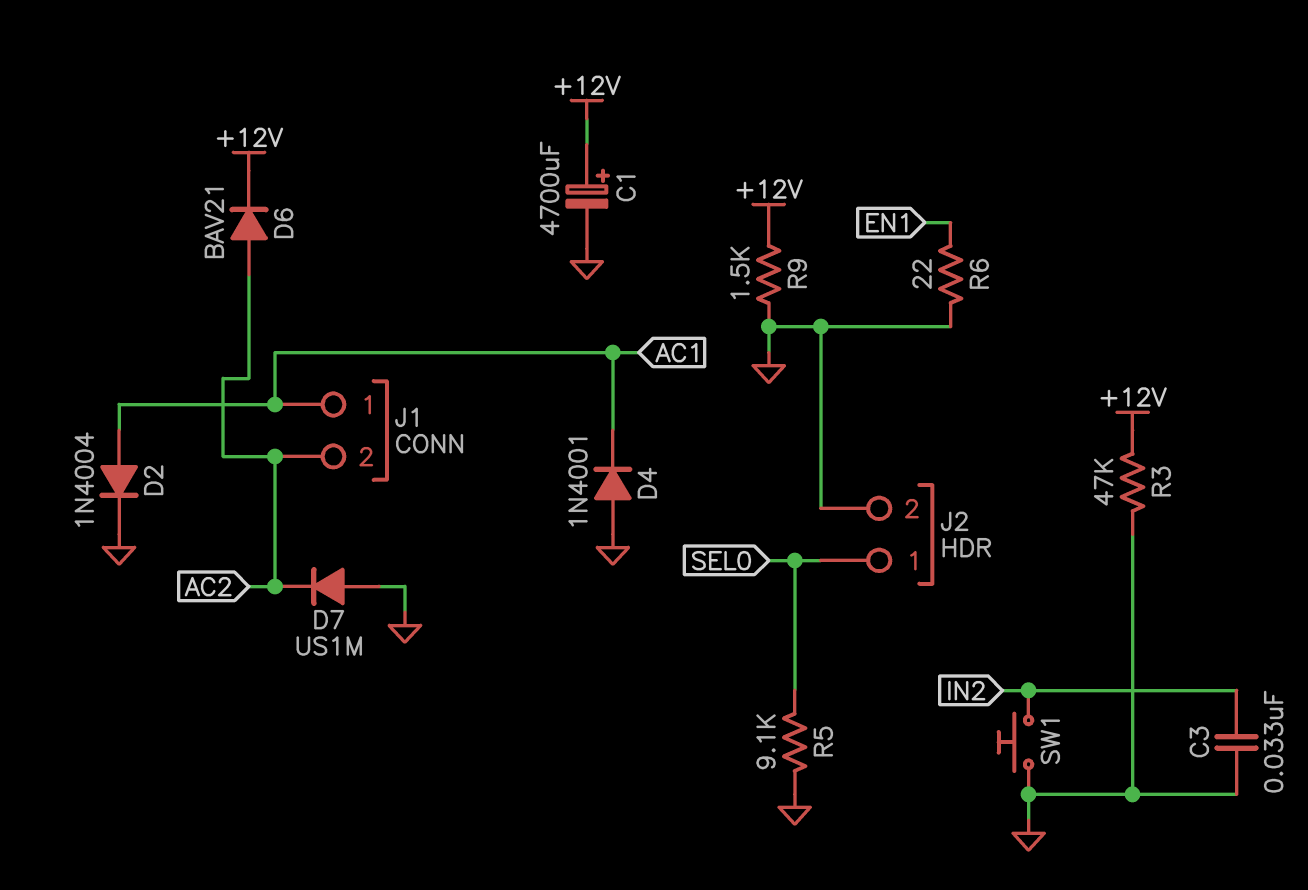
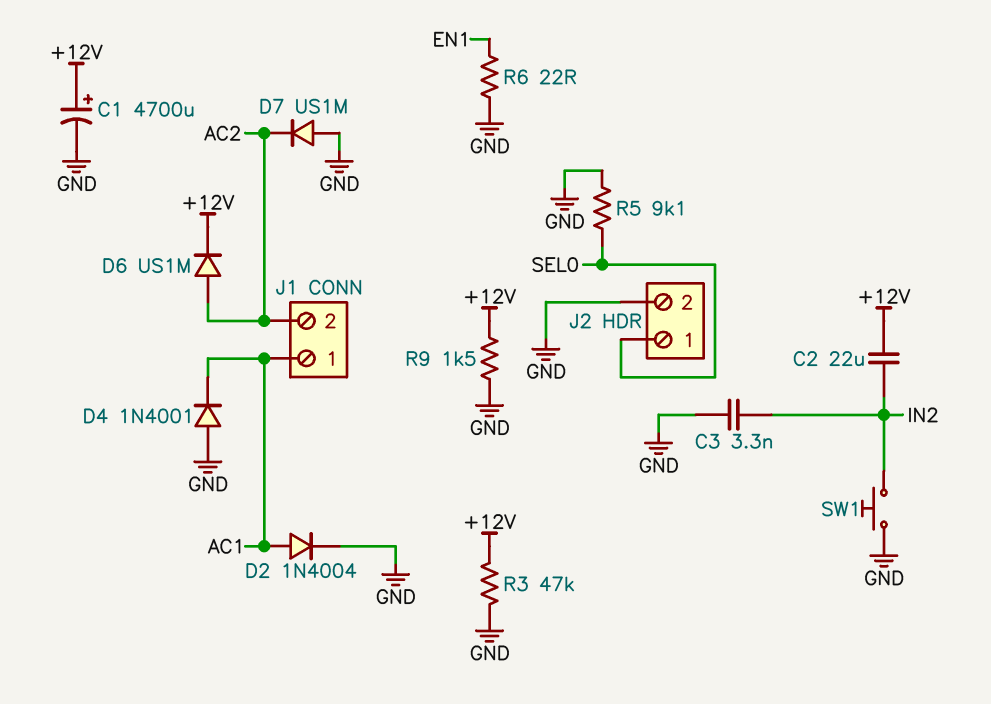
C2: none -> 22uF (+12V, IN2)
C3: 33nF (GND, IN2) -> 3.3nF (GND, IN2)
D6: diode BAV21 (A AC2, K +12V) -> diode US1M (A AC2, K +12V)

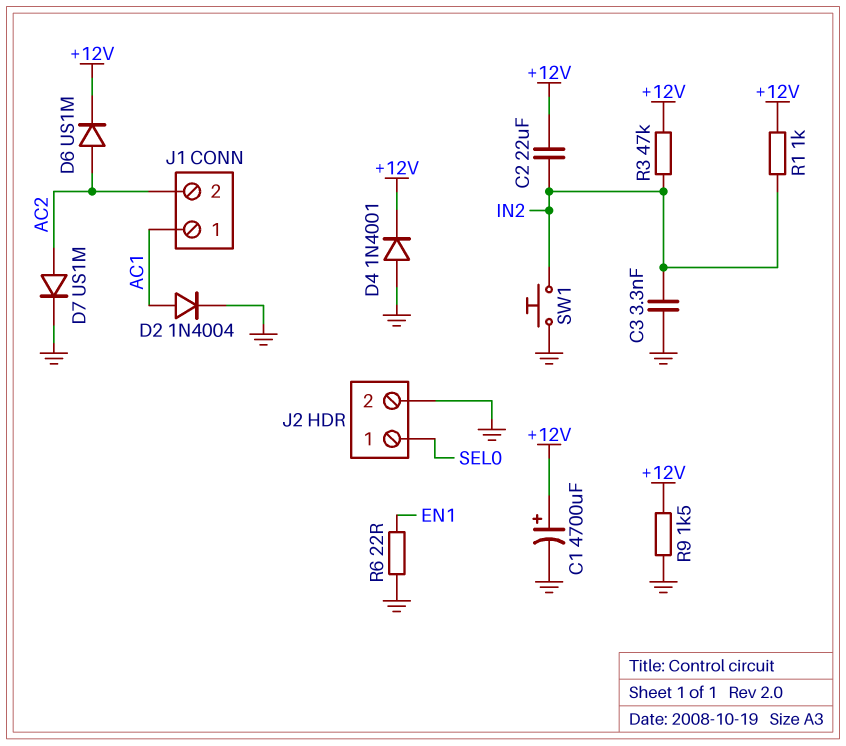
D4: diode 1N4001 (A GND, K AC1) -> diode 1N4001 (A GND, K +12V)
D7: diode US1M (A GND, K AC2) -> diode US1M (A AC2, K GND)
R1: none -> 1k (+12V, IN2)
R3: 47k (+12V, GND) -> 47k (+12V, IN2)
R5: 9.1k (GND, SEL0) -> none

